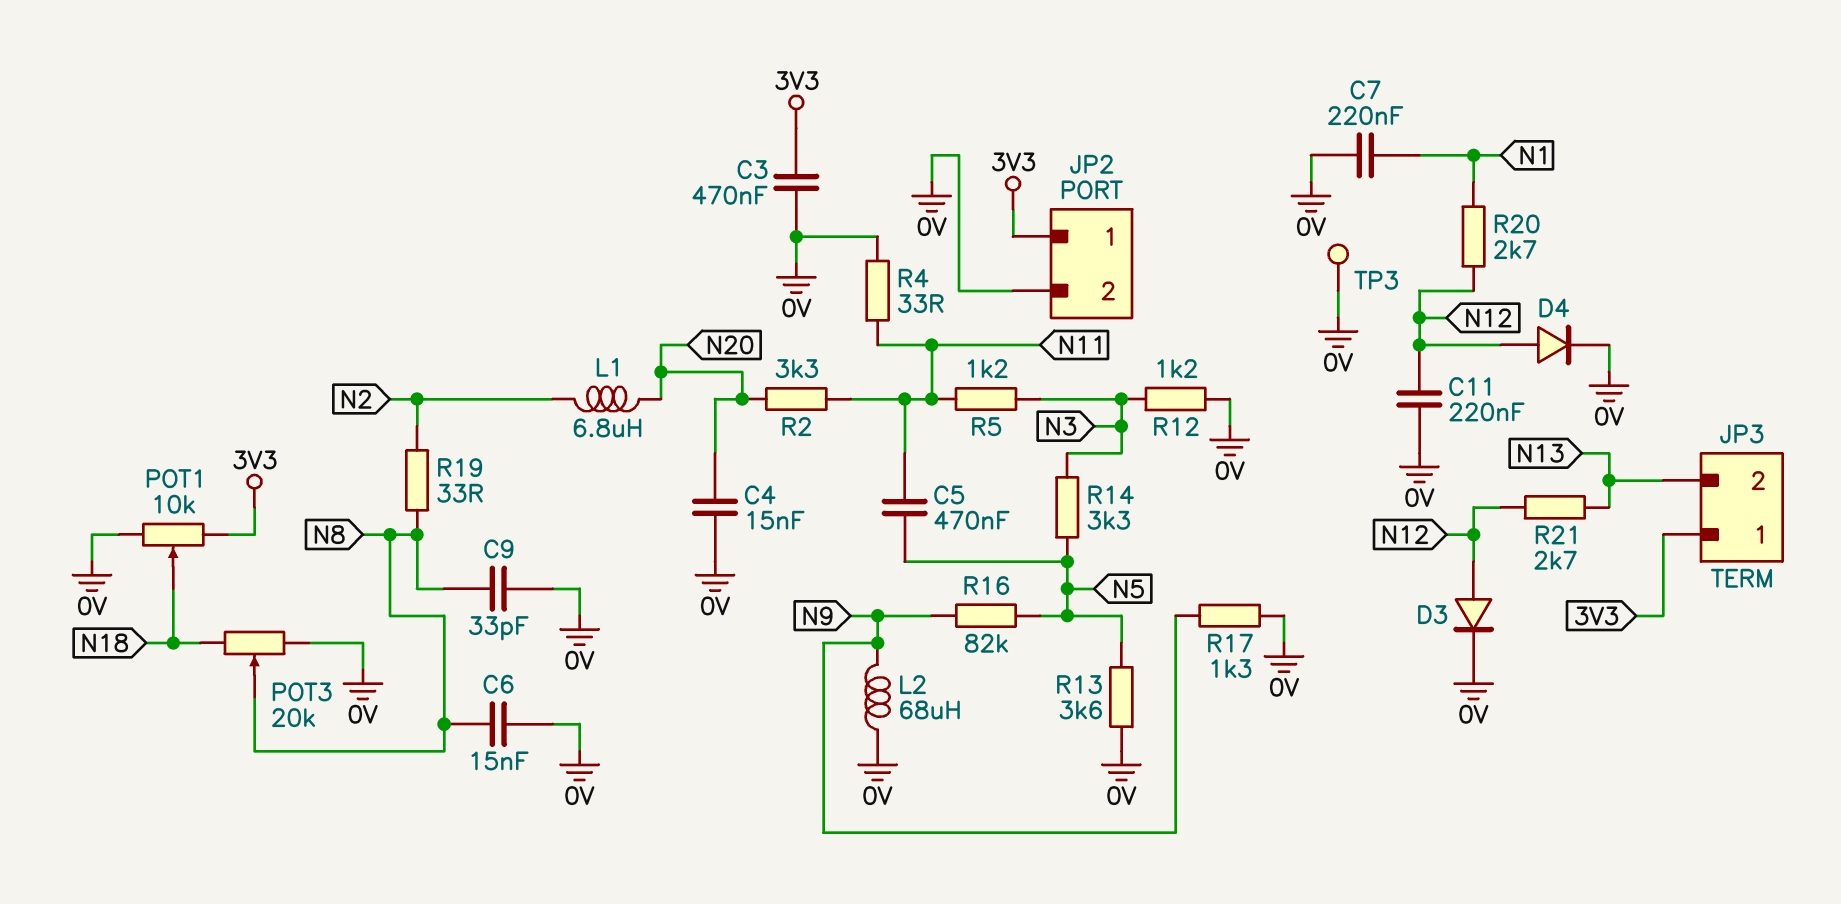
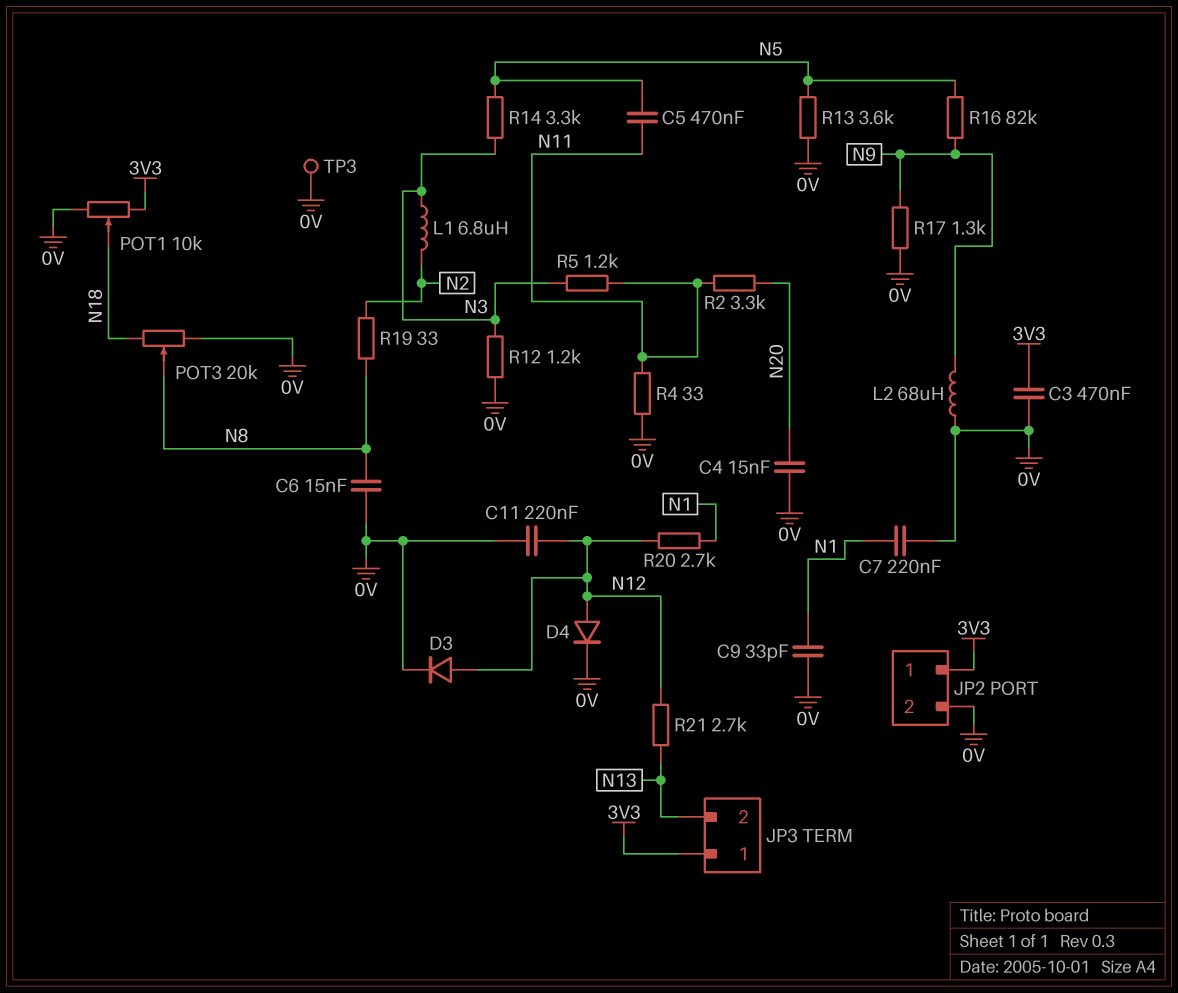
C9: 33pF (0V, N8) -> 33pF (0V, N1)
L1: 6.8uH (N2, N20) -> 6.8uH (N2, N3)

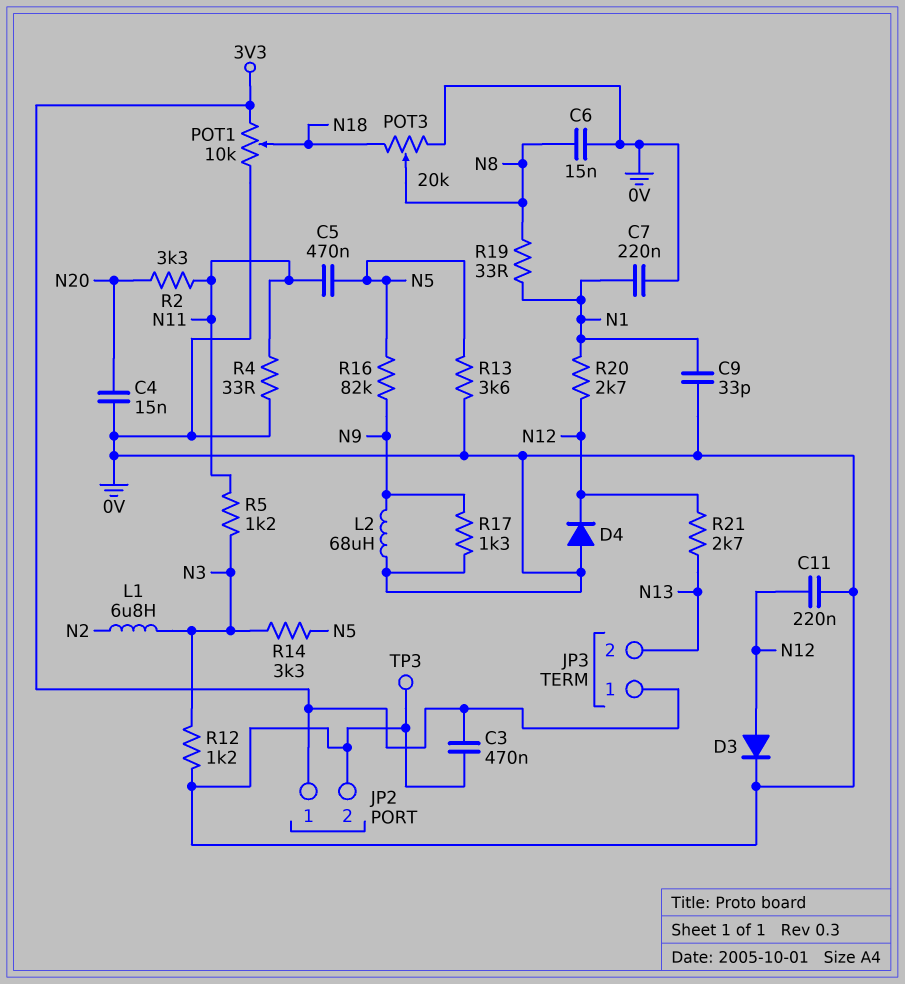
D4: diode (A N12, K 0V) -> diode (A 0V, K N12)
R19: 33 (N2, N8) -> 33 (N1, N8)

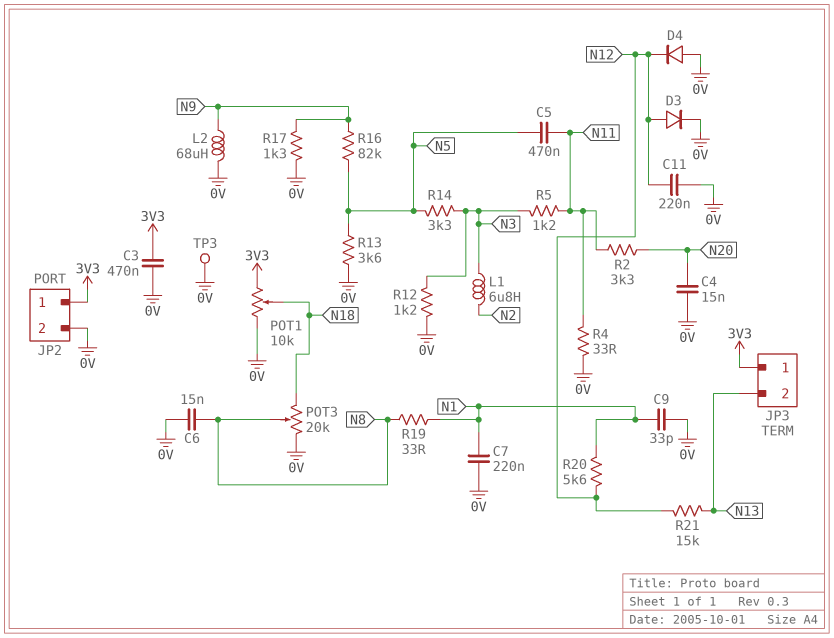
R20: 2.7k (N1, N12) -> 5.6k (N1, N12)
R21: 2.7k (N12, N13) -> 15k (N12, N13)

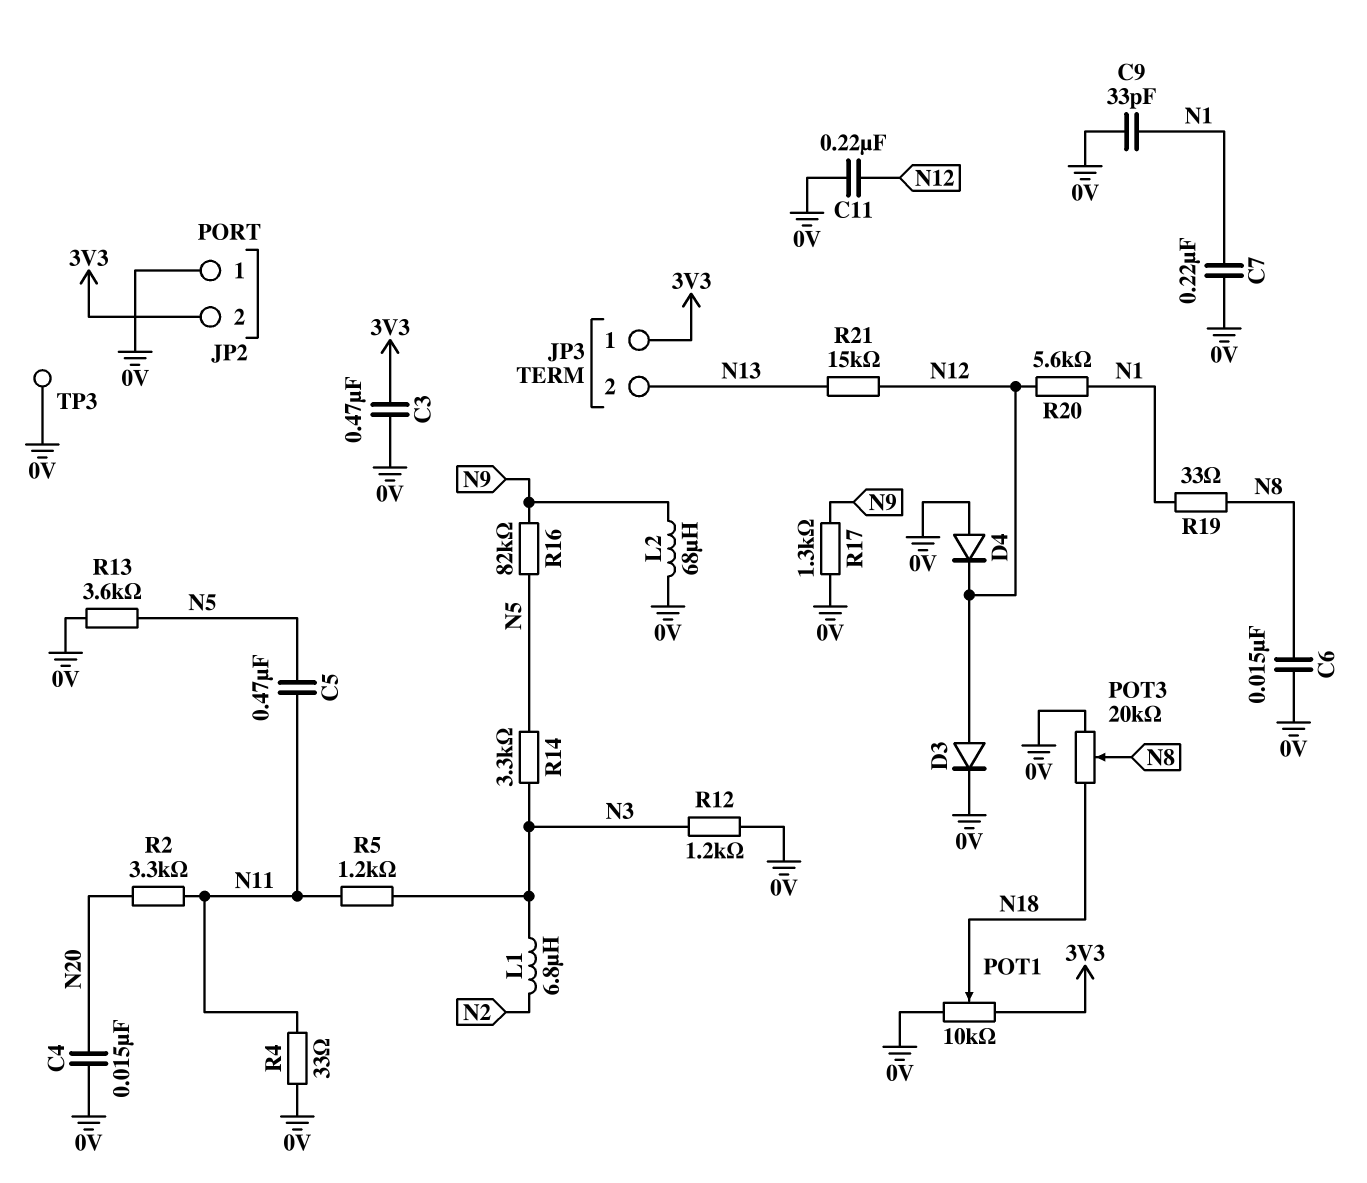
JP2 pin 1: 3V3 -> 0V
JP2 pin 2: 0V -> 3V3

